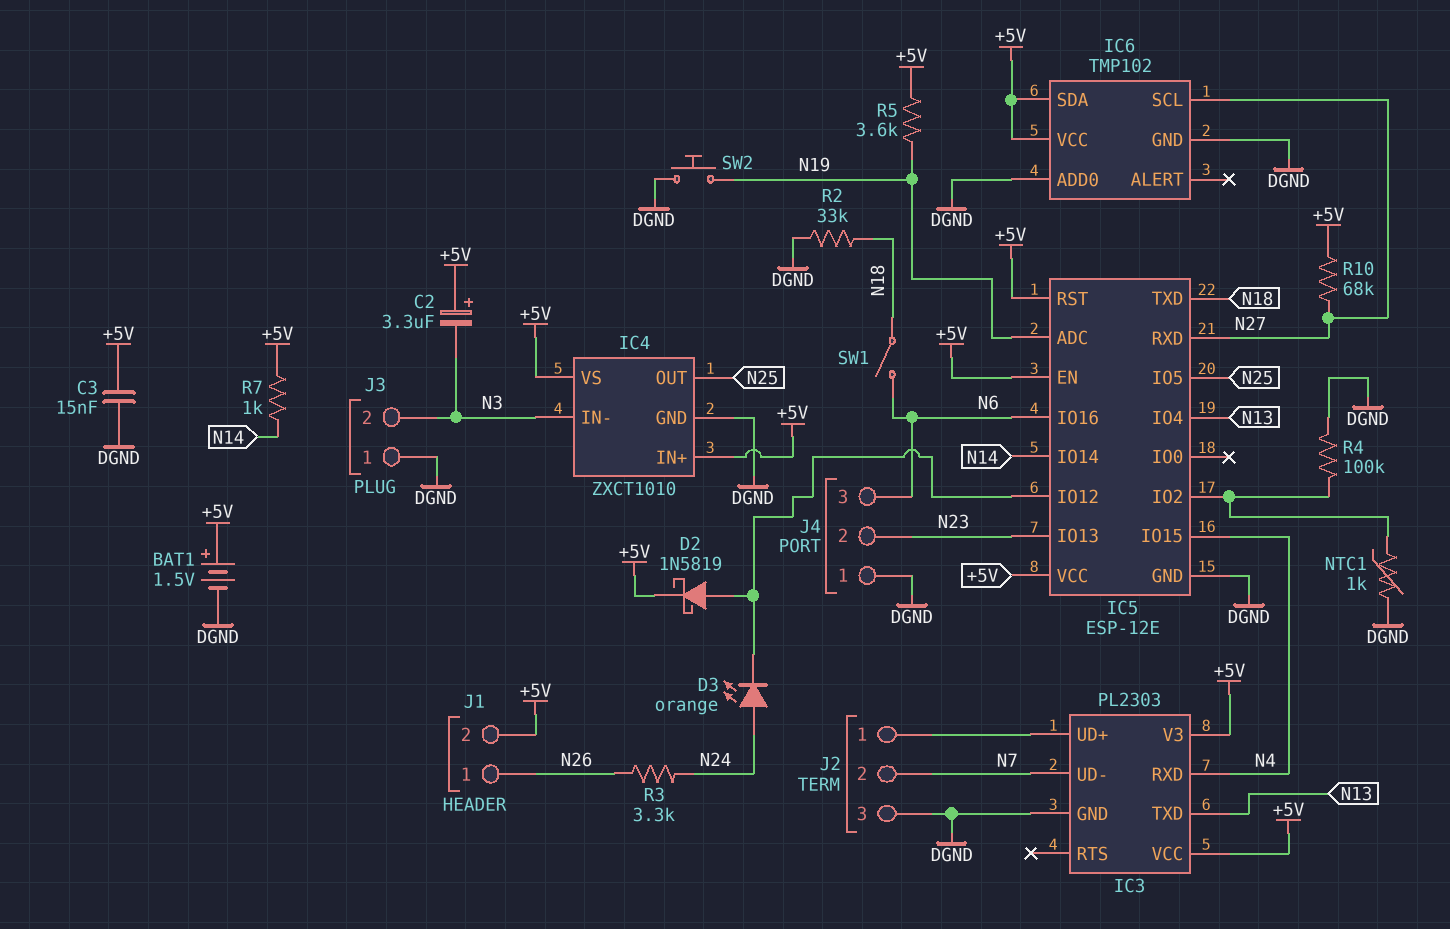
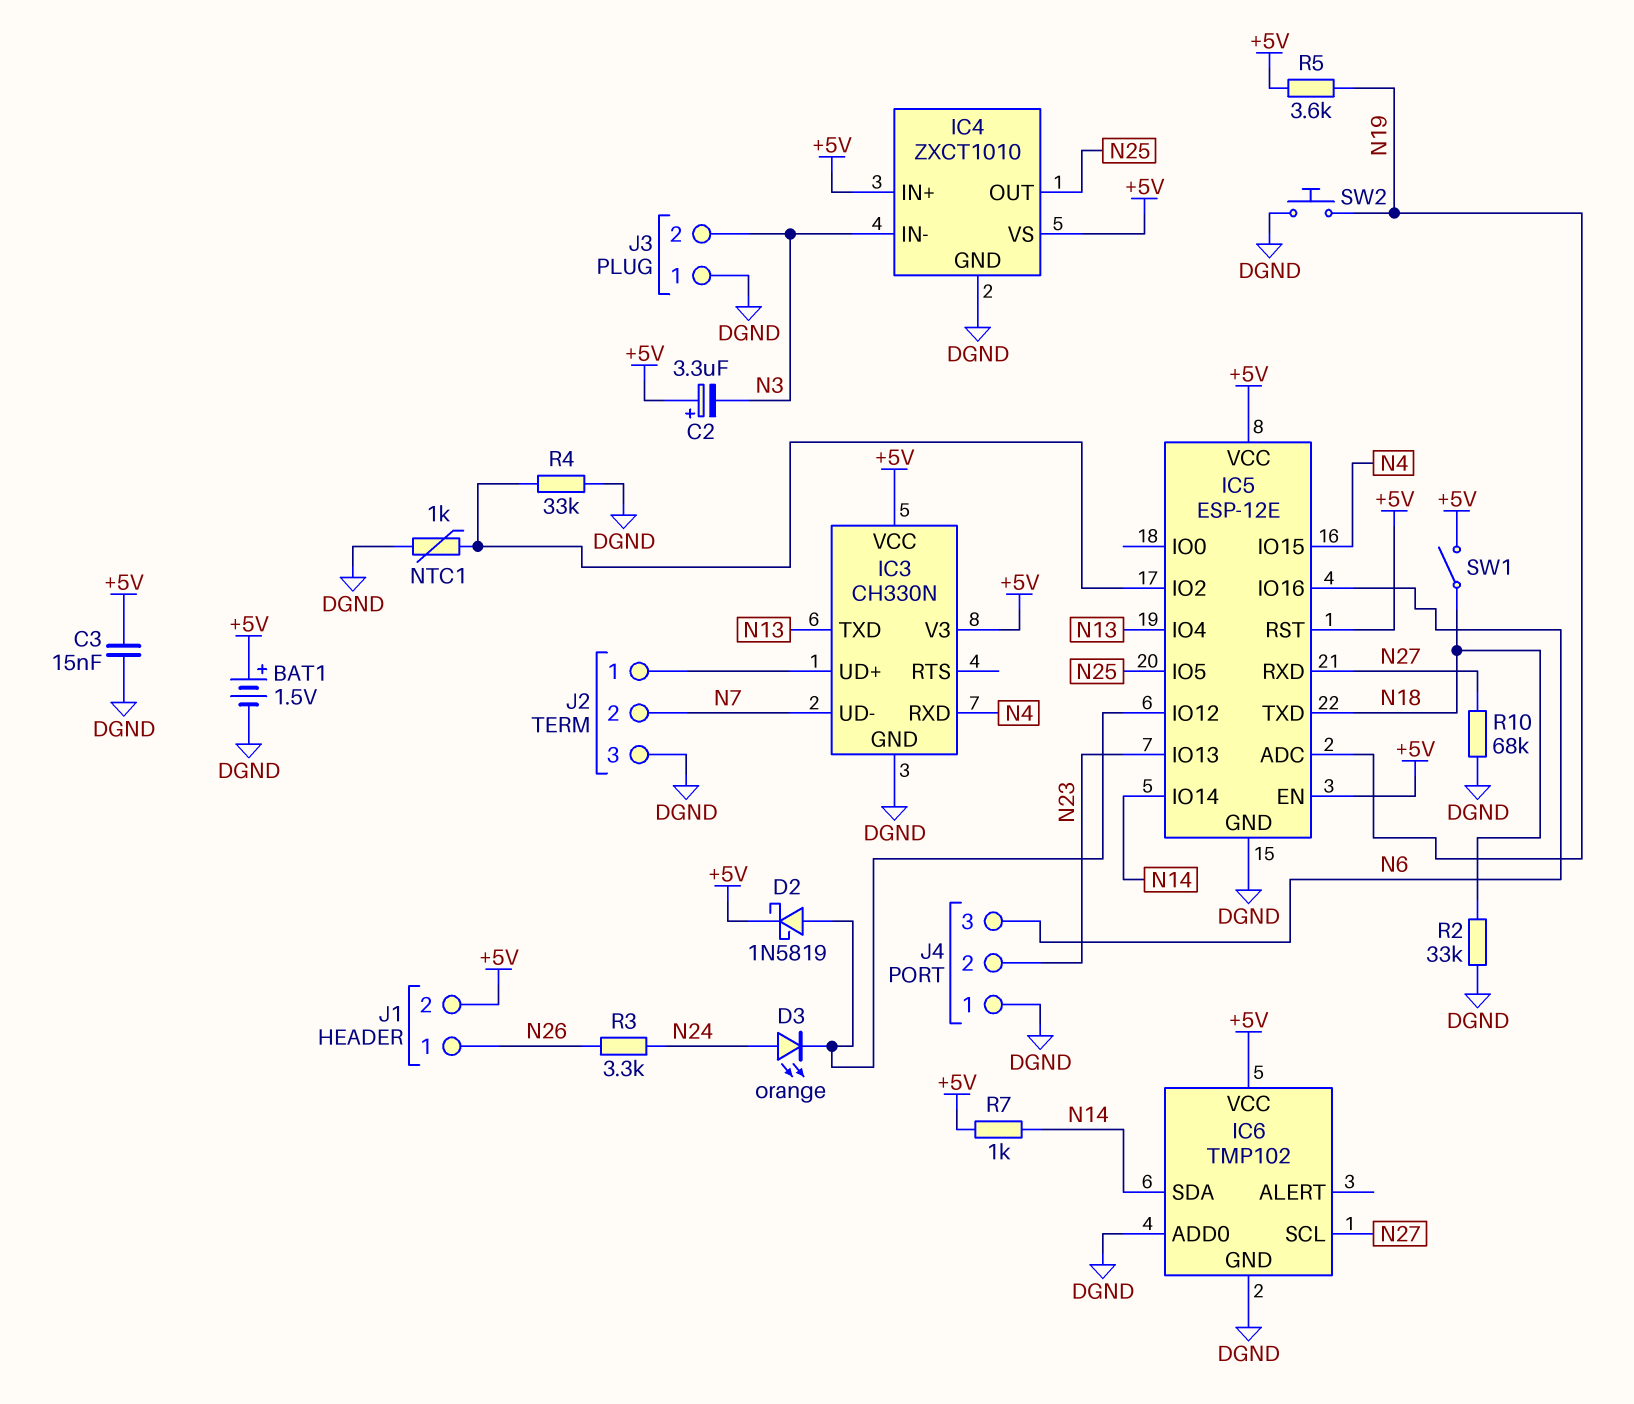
IC3: PL2303 -> CH330N
IC6 pin SDA: +5V -> N14
R4: 100k (DGND, IC5/IO2) -> 33k (DGND, IC5/IO2)
R10: 68k (+5V, N27) -> 68k (DGND, N27)
SW1: switch (N6, N18) -> switch (+5V, N18)

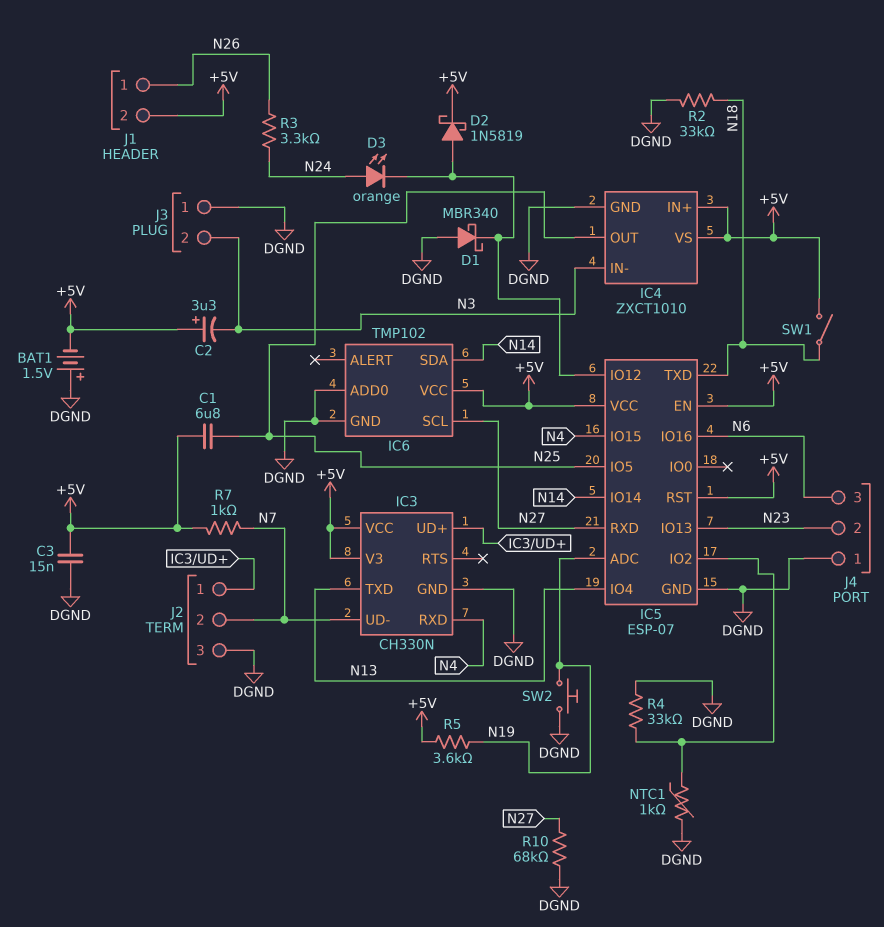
BAT1: 1.5V (plus +5V, minus DGND) -> 1.5V (plus DGND, minus +5V)
C1: none -> 6.8uF (+5V, N25)
D1: none -> schottky MBR340 (A DGND, K IC5/IO12)
IC5: ESP-12E -> ESP-07
R7: 1k (+5V, N14) -> 1k (+5V, N7)

